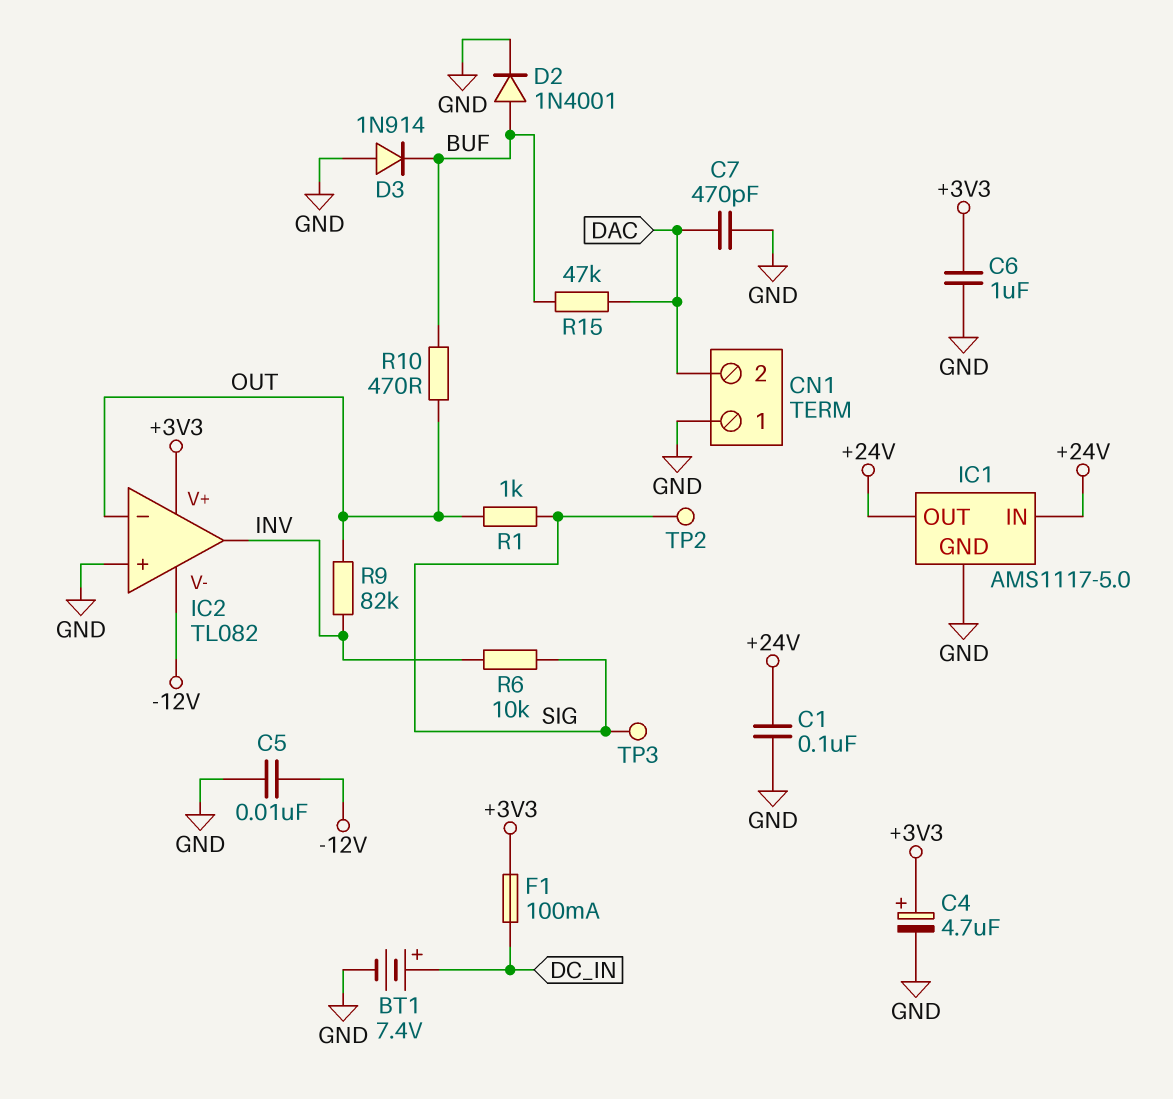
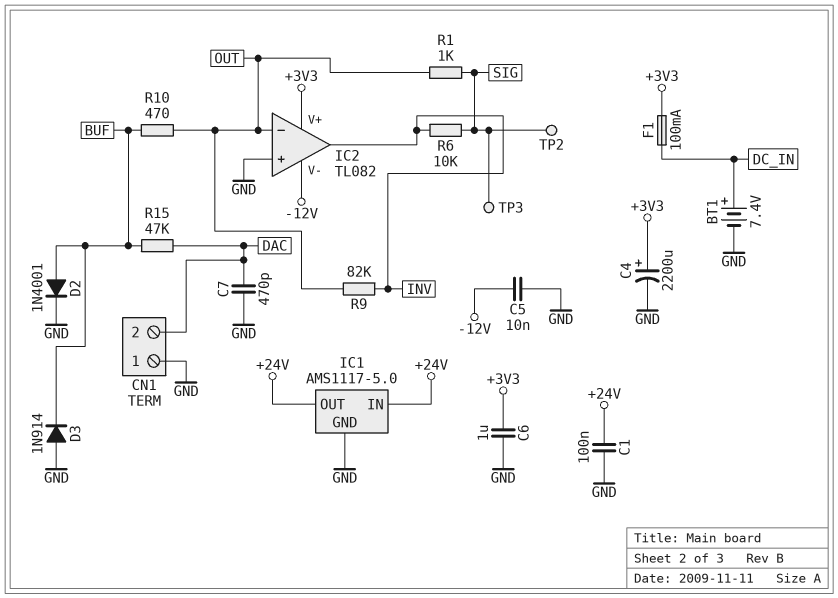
C4: 4.7uF (plus +3V3, minus GND) -> 2200uF (plus +3V3, minus GND)

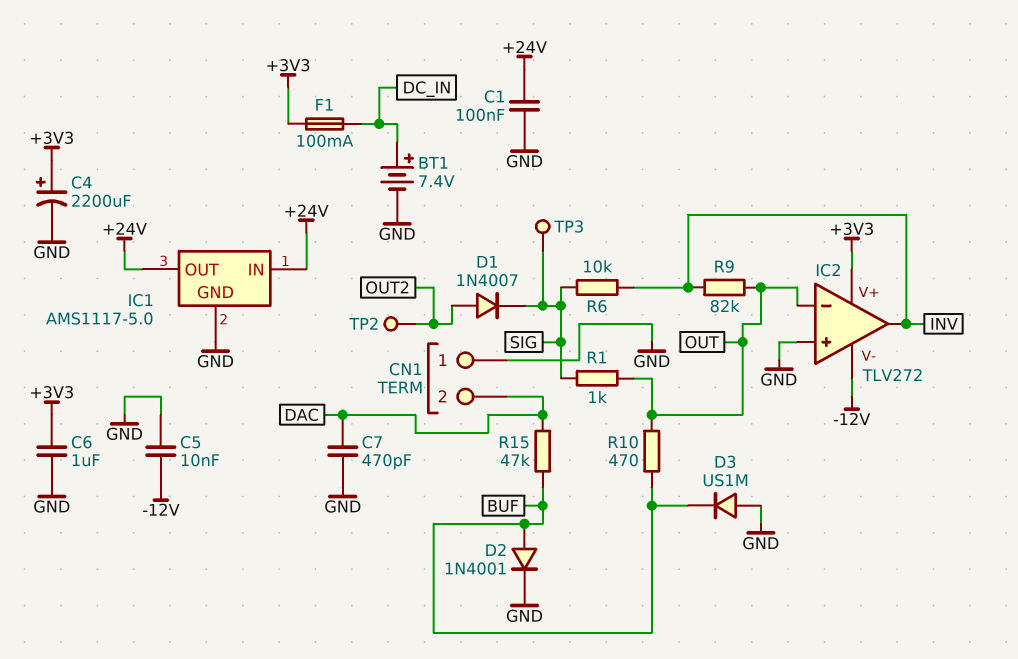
D1: none -> diode 1N4007 (A OUT2, K SIG)
D3: diode 1N914 (A GND, K BUF) -> diode US1M (A GND, K BUF)
IC2: TL082 -> TLV272
TP2: test point (SIG) -> test point (OUT2)

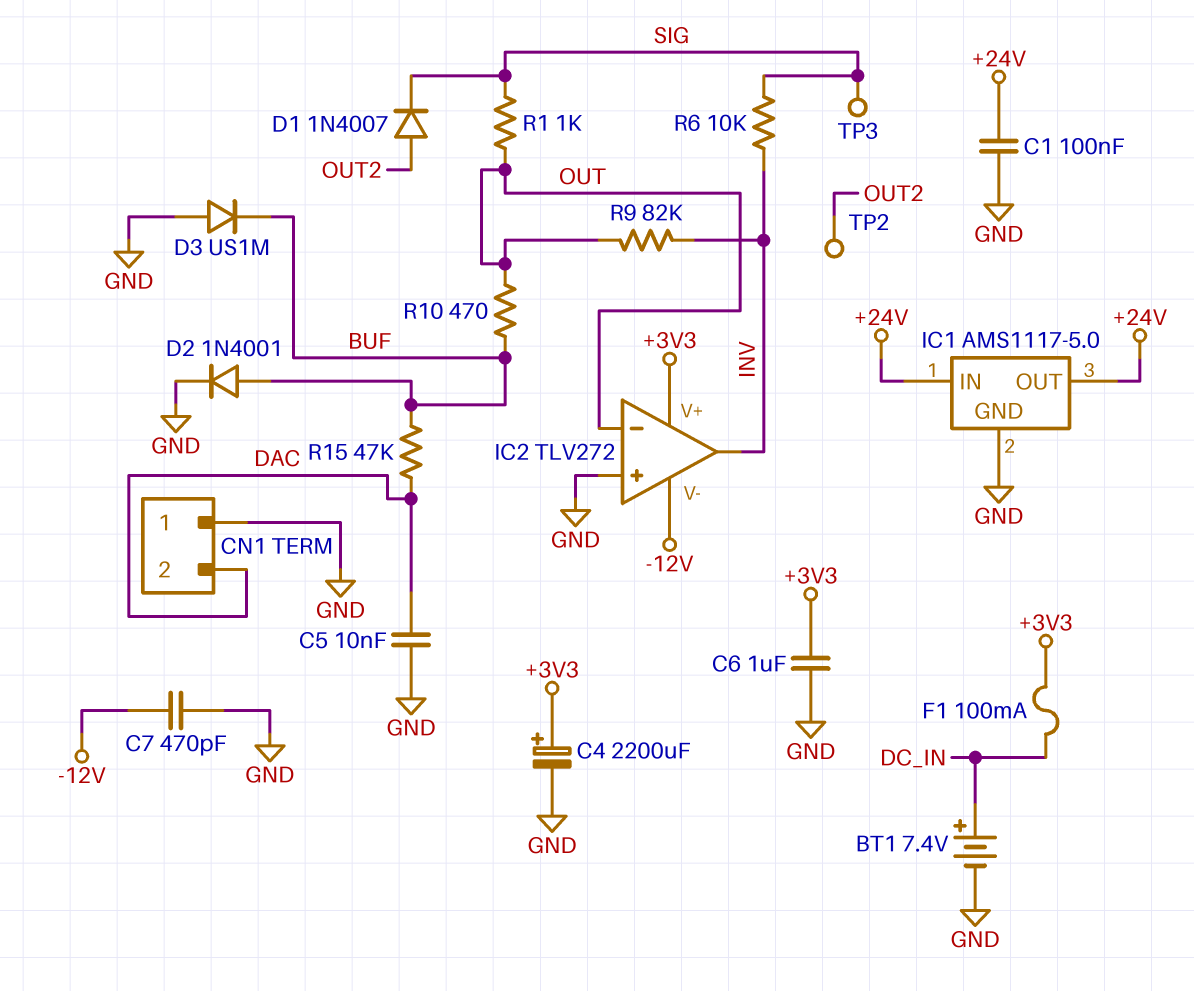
C5: 10nF (-12V, GND) -> 10nF (DAC, GND)
C7: 470pF (DAC, GND) -> 470pF (-12V, GND)

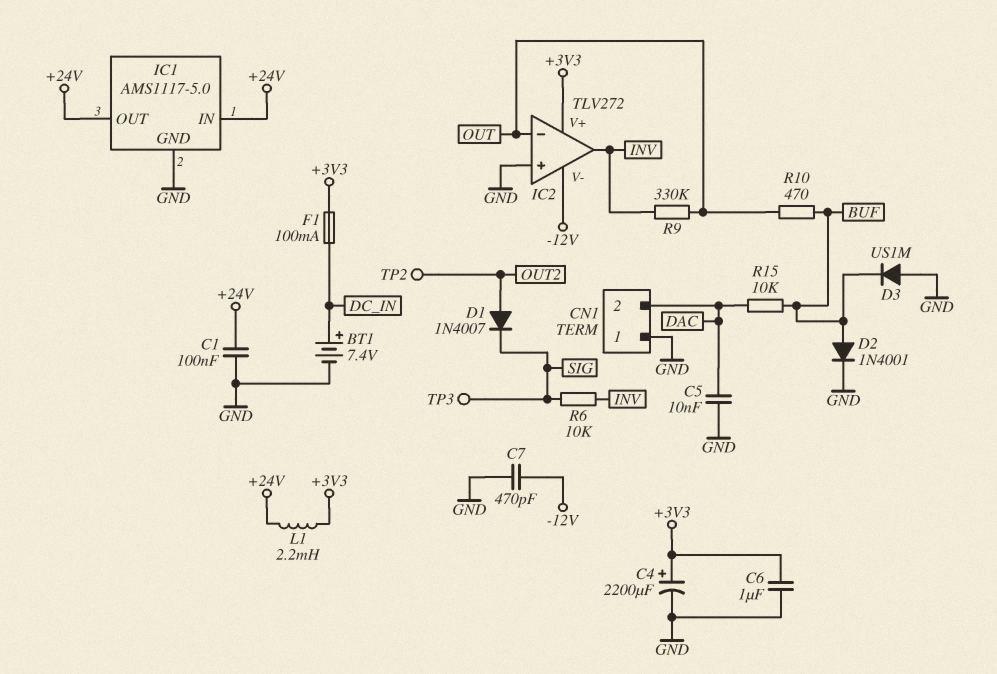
L1: none -> 2.2mH (+3V3, +24V)
R1: 1k (OUT, SIG) -> none
R9: 82k (INV, OUT) -> 330k (INV, OUT)
R15: 47k (BUF, DAC) -> 10k (BUF, DAC)

